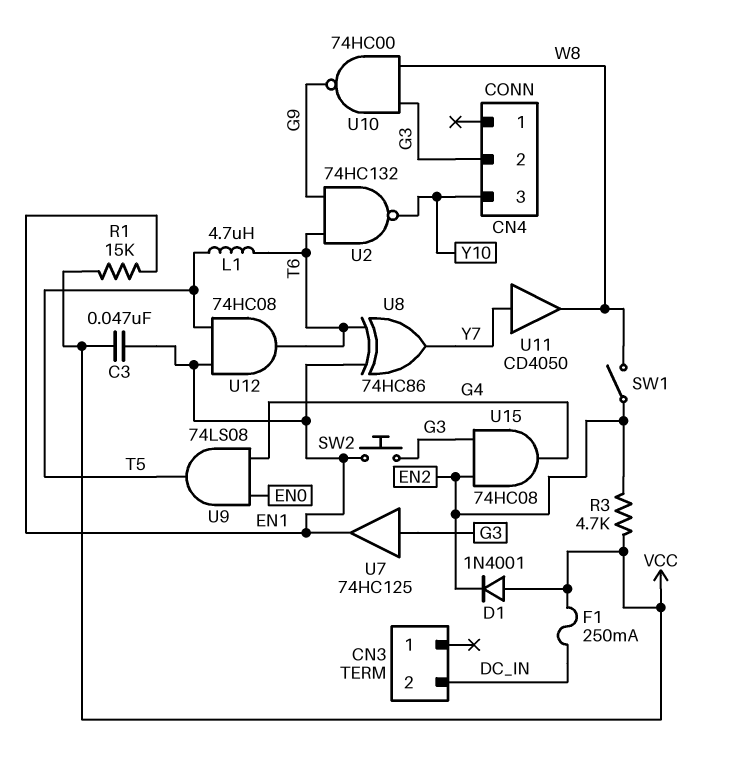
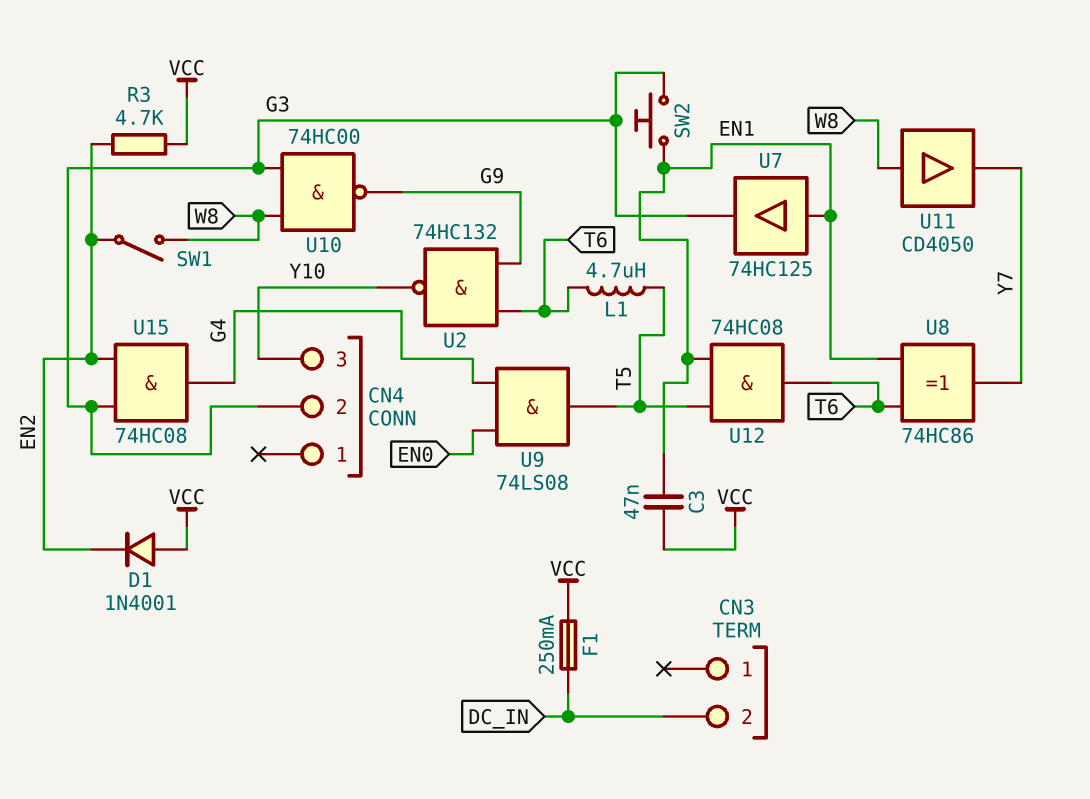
R1: 15k (EN1, VCC) -> none
U7: buffer 74HC125 (in G3, out EN1) -> buffer 74HC125 (in EN1, out G3)
U11: buffer CD4050 (in Y7, out W8) -> buffer CD4050 (in W8, out Y7)

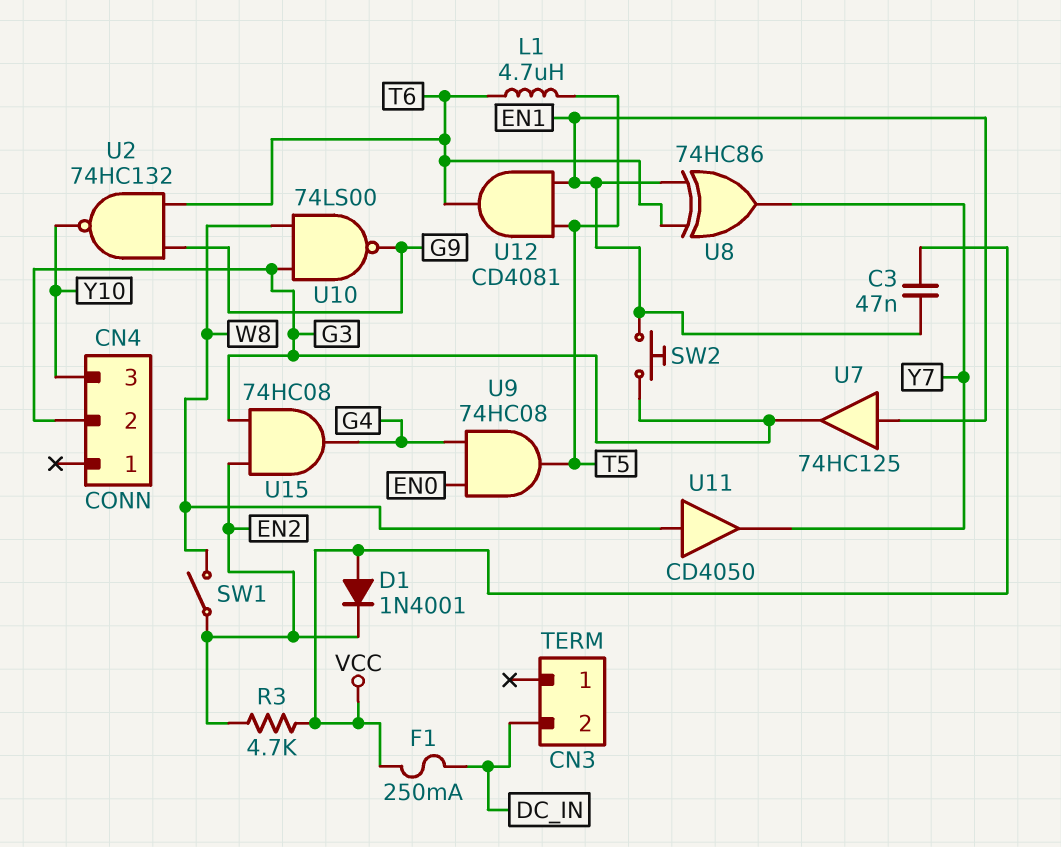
U9: AND 74LS08 (in EN0, in G4, out T5) -> AND 74HC08 (in EN0, in G4, out T5)
U10: NAND 74HC00 (in G3, in W8, out G9) -> NAND 74LS00 (in G3, in W8, out G9)
U12: AND 74HC08 (in EN1, in T5, out T6) -> AND CD4081 (in EN1, in T5, out T6)

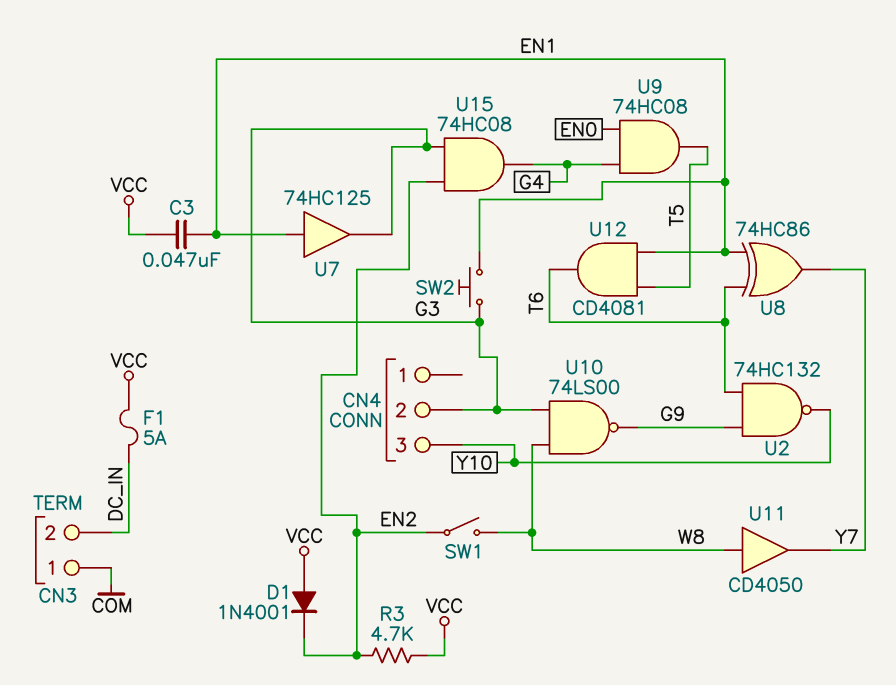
CN3 pin 1: none -> COM
F1: 250mA (DC_IN, VCC) -> 5A (DC_IN, VCC)
L1: 4.7uH (T5, T6) -> none

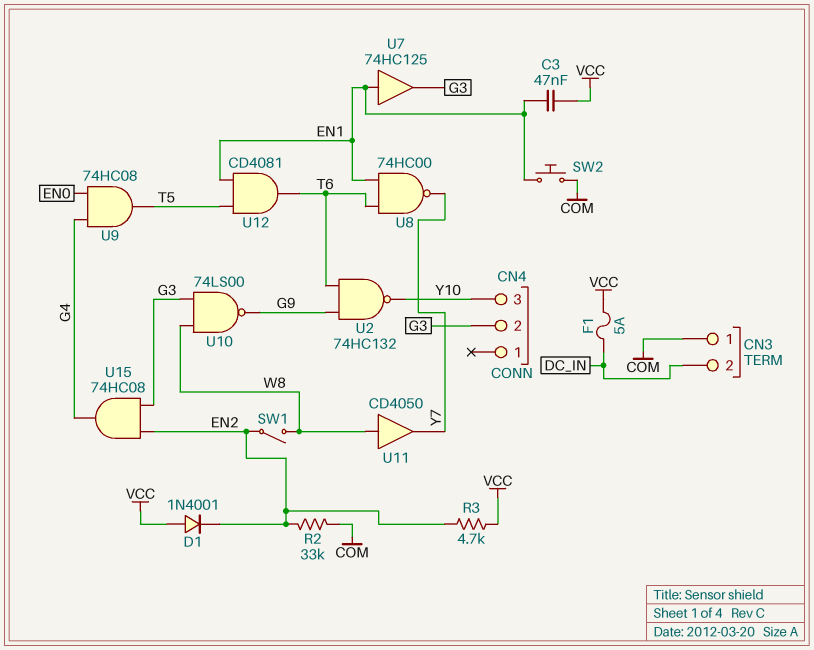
R2: none -> 33k (COM, EN2)
SW2: button (EN1, G3) -> button (COM, EN1)
U8: XOR 74HC86 (in EN1, in T6, out Y7) -> NAND 74HC00 (in EN1, in T6, out Y7)

